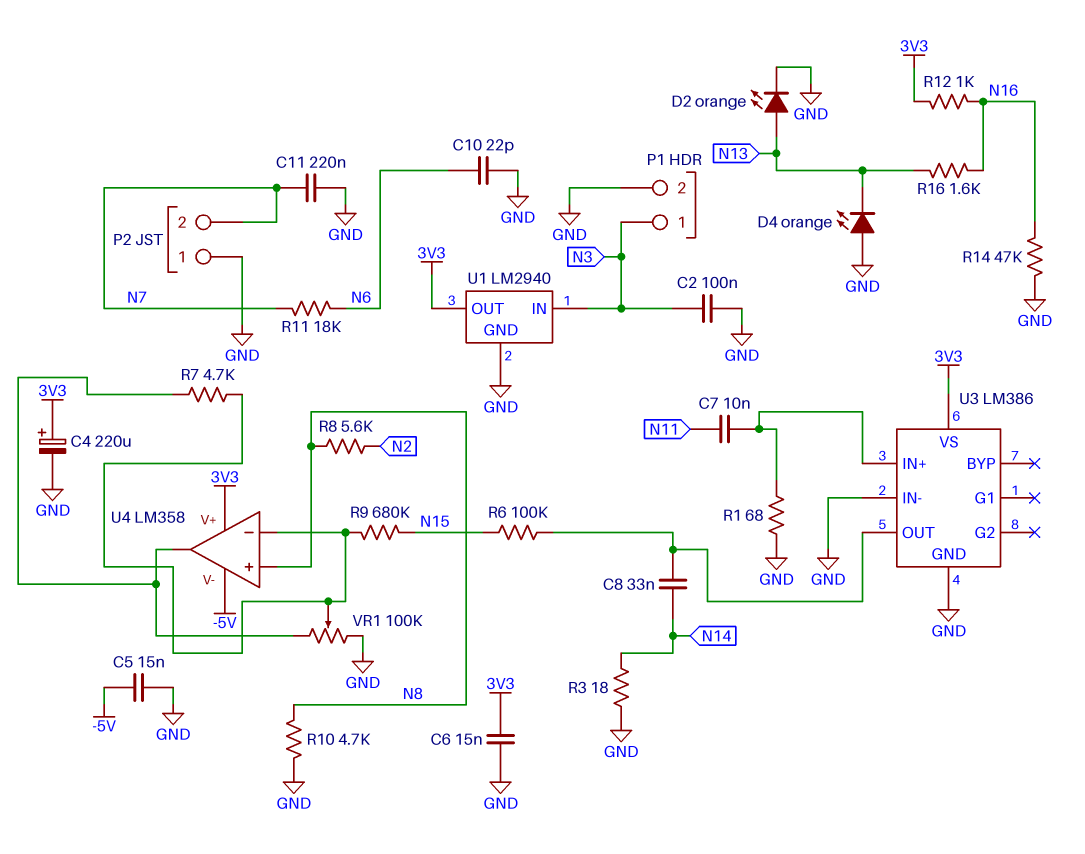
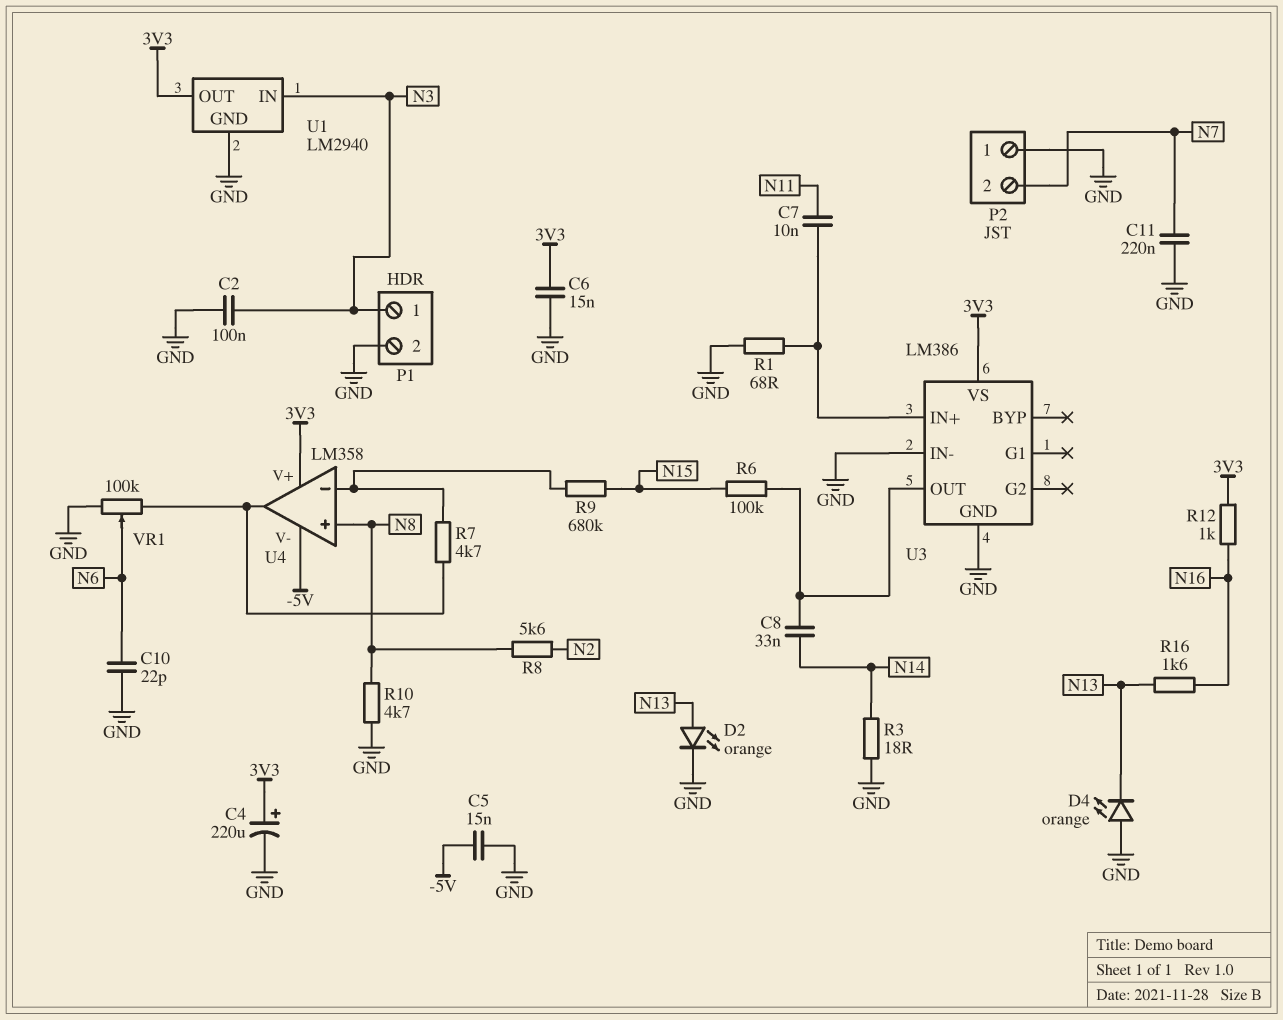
R11: 18k (N6, N7) -> none
R14: 47k (GND, N16) -> none
VR1: 100k (GND, U4/out, wiper U4/in-) -> 100k (GND, U4/out, wiper N6)

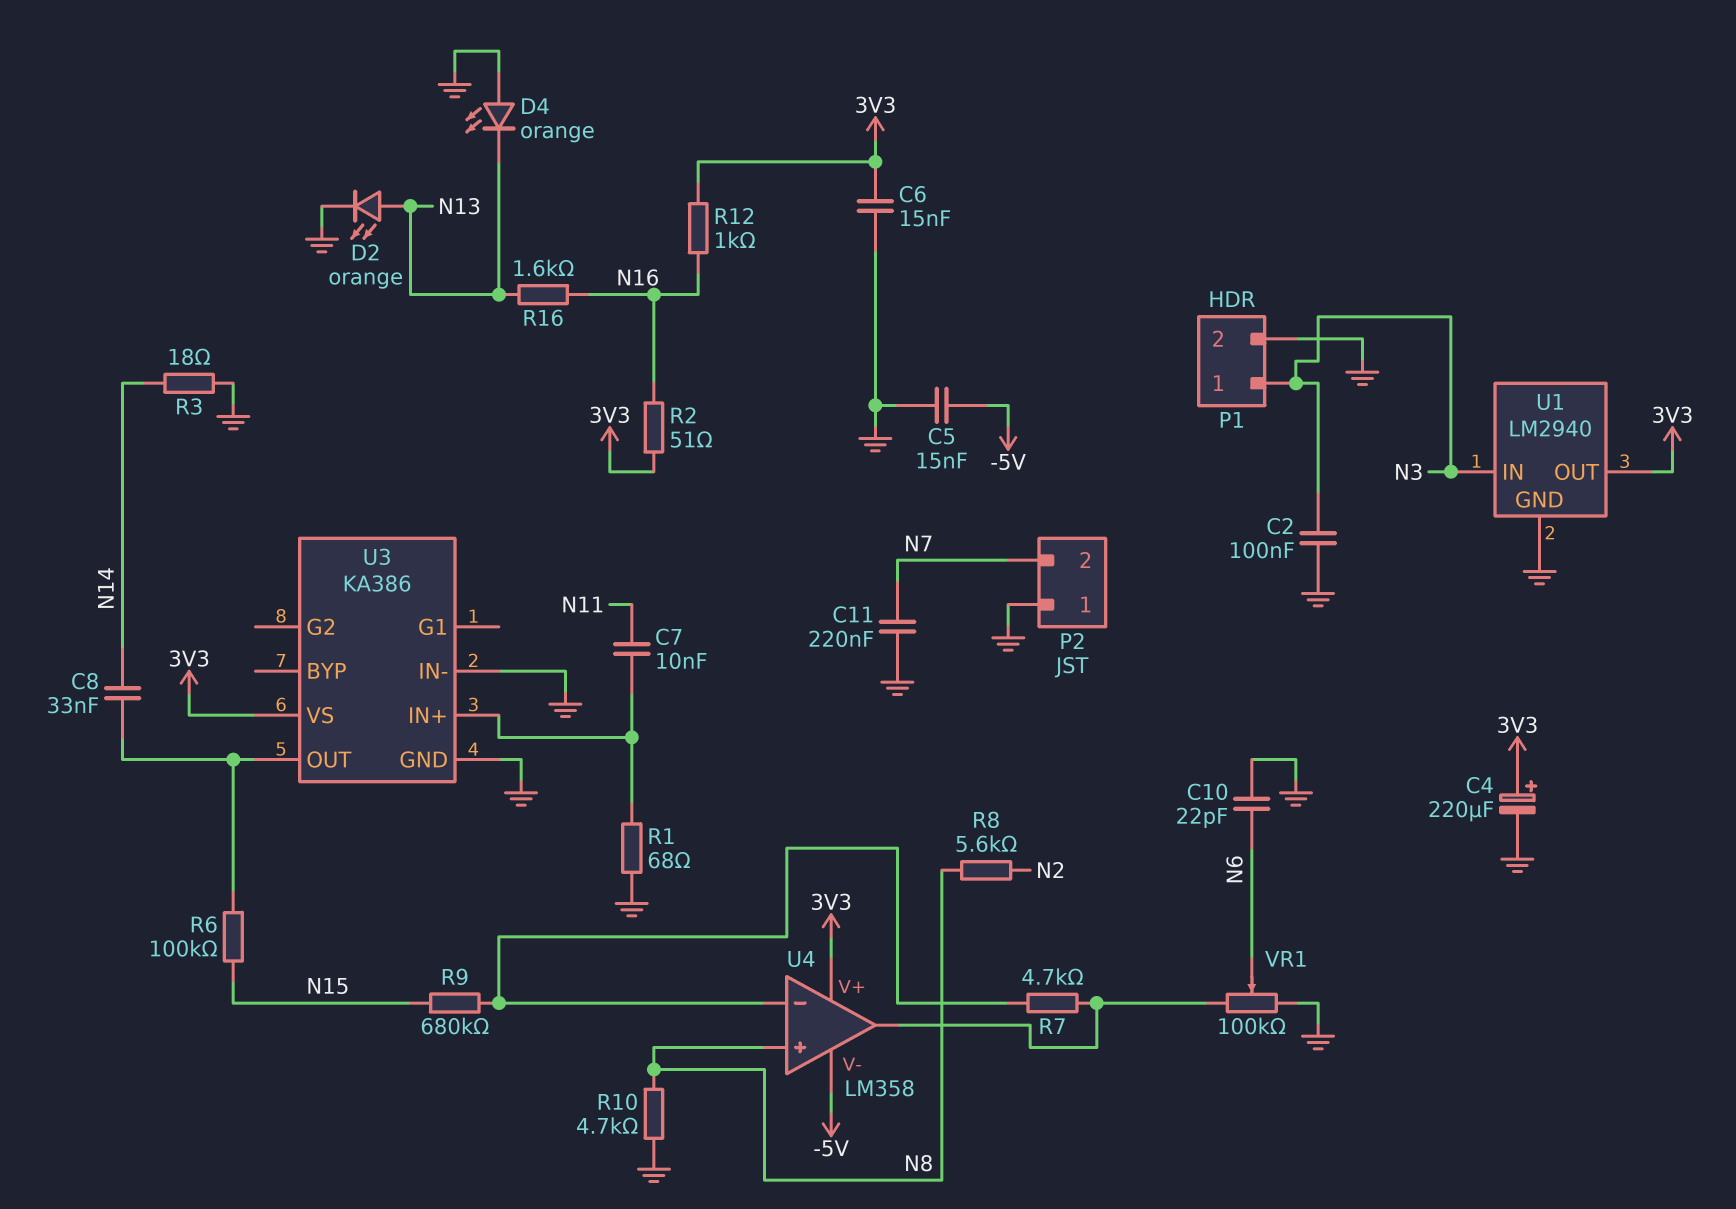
R2: none -> 51 (3V3, N16)
U3: LM386 -> KA386

